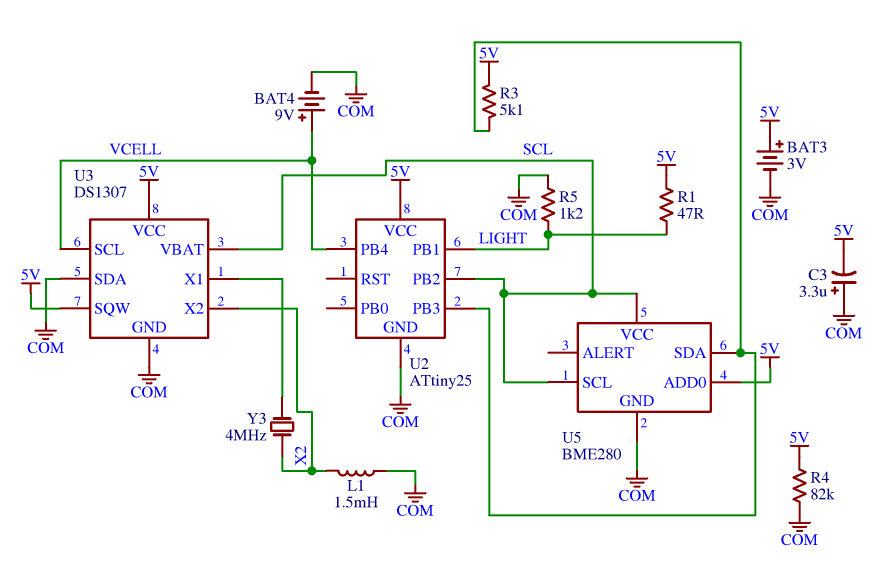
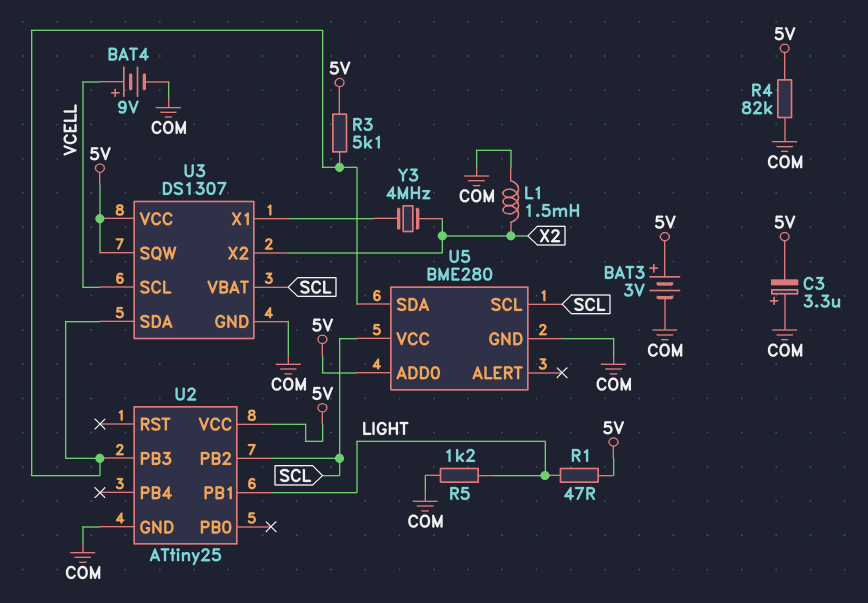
U2 pin PB4: VCELL -> none
U3 pin SDA: COM -> U2/PB3

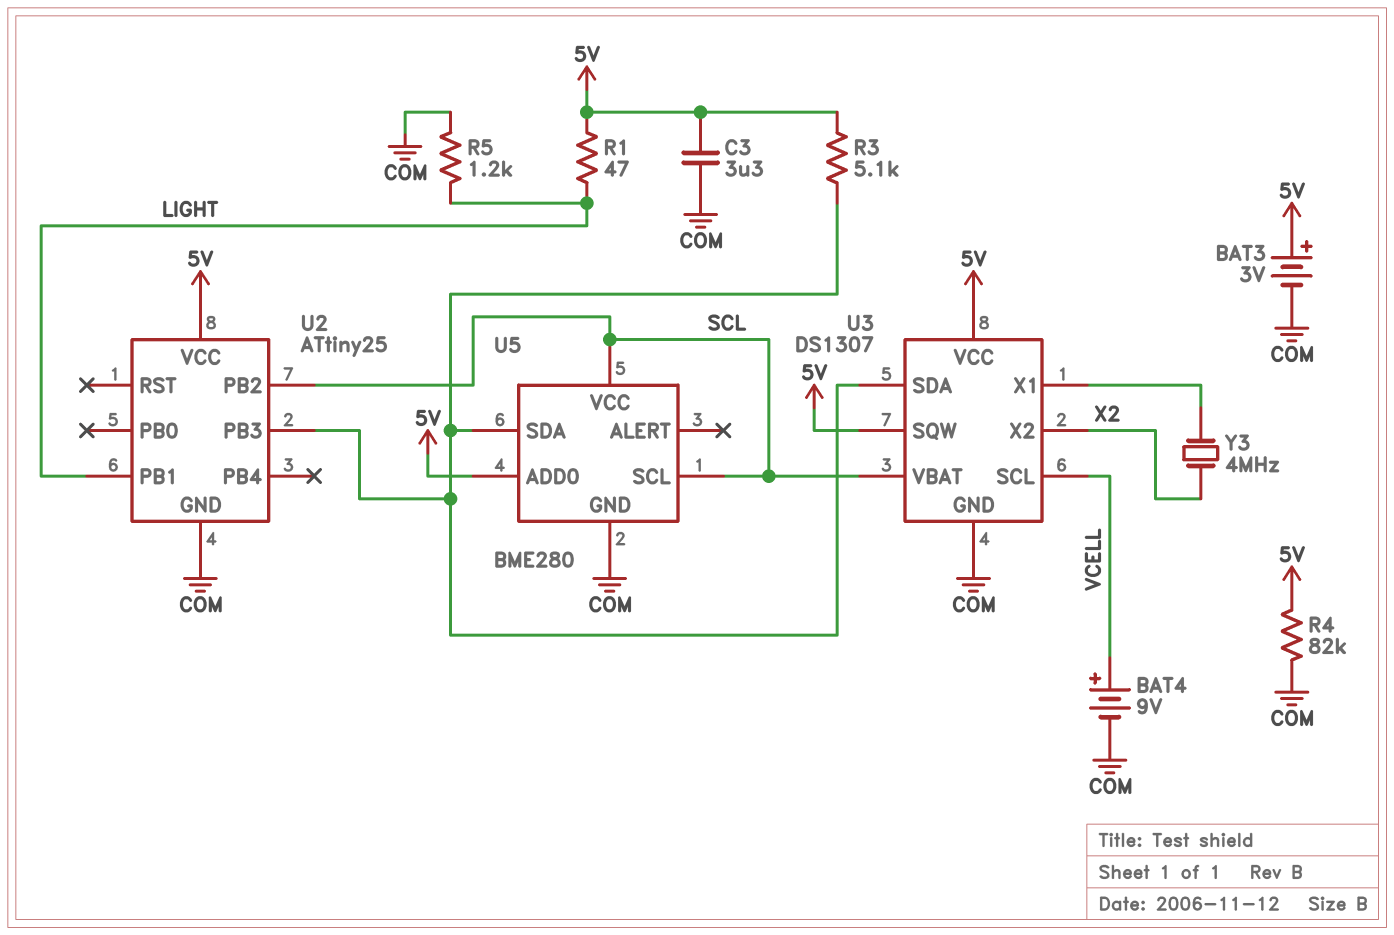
C3: 3.3uF (plus COM, minus 5V) -> 3.3uF (5V, COM)
L1: 1.5mH (COM, X2) -> none

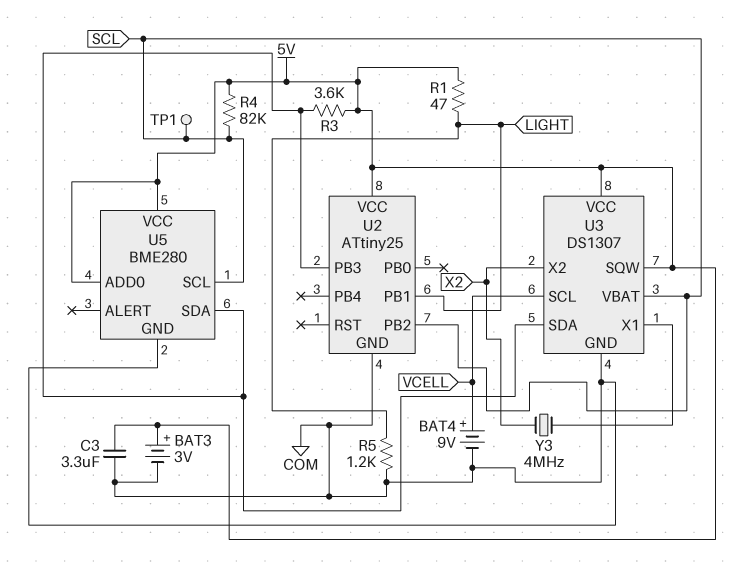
R3: 5.1k (5V, U2/PB3) -> 3.6k (5V, U2/PB3)
R4: 82k (5V, COM) -> 82k (5V, SCL)
TP1: none -> test point (SCL)
U5 pin VCC: SCL -> 5V

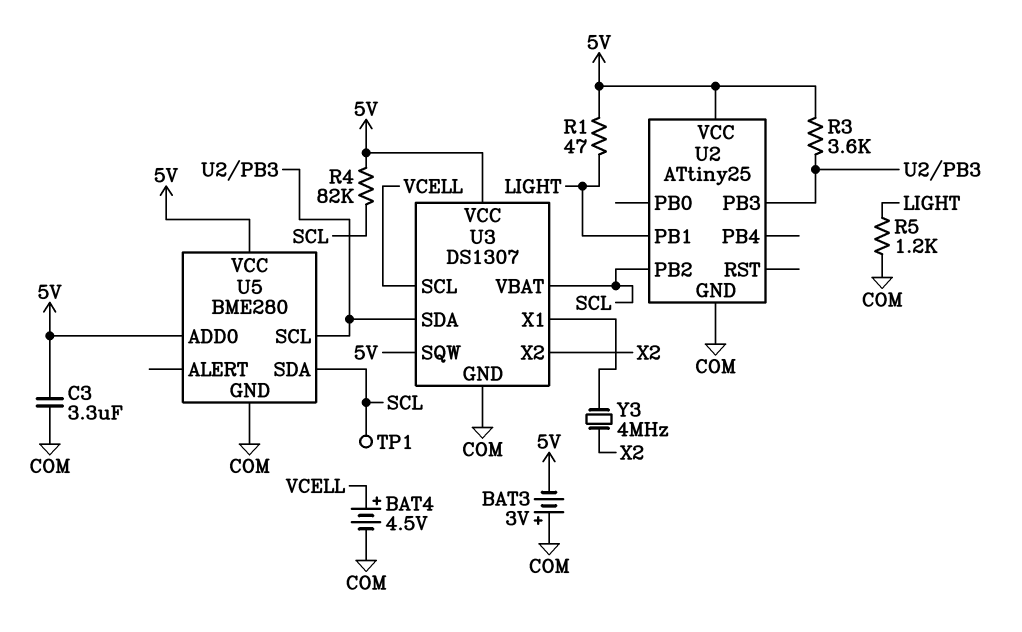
BAT3: 3V (plus 5V, minus COM) -> 3V (plus COM, minus 5V)
BAT4: 9V (plus VCELL, minus COM) -> 4.5V (plus VCELL, minus COM)
U5 pin SCL: SCL -> U2/PB3
U5 pin SDA: U2/PB3 -> SCL

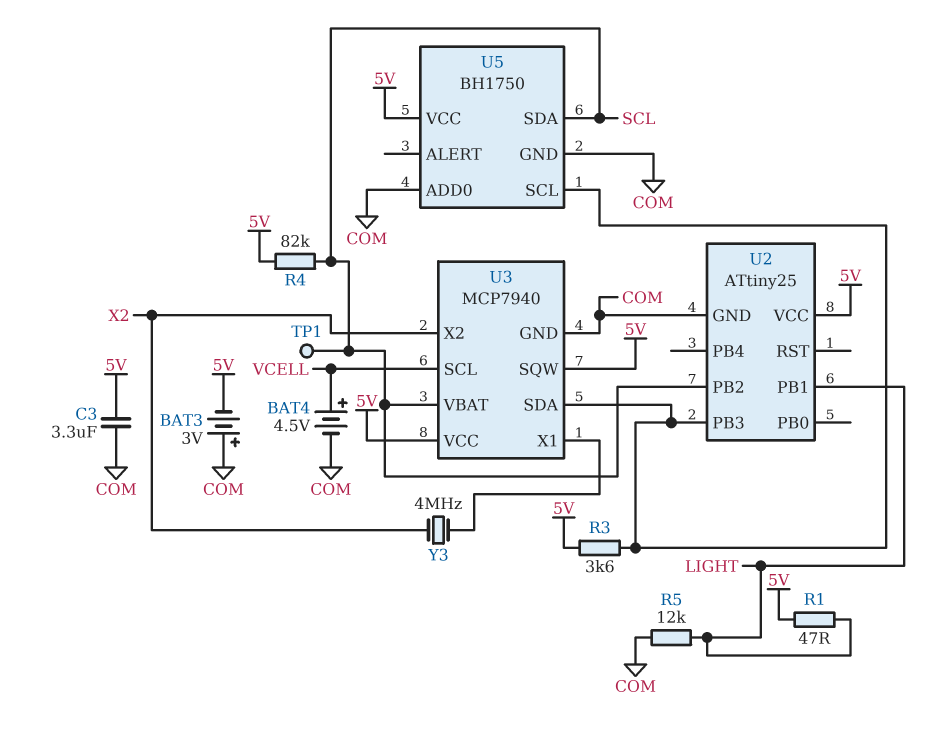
R5: 1.2k (COM, LIGHT) -> 12k (COM, LIGHT)
U3: DS1307 -> MCP7940
U5: BME280 -> BH1750
U5 pin ADD0: 5V -> COM

